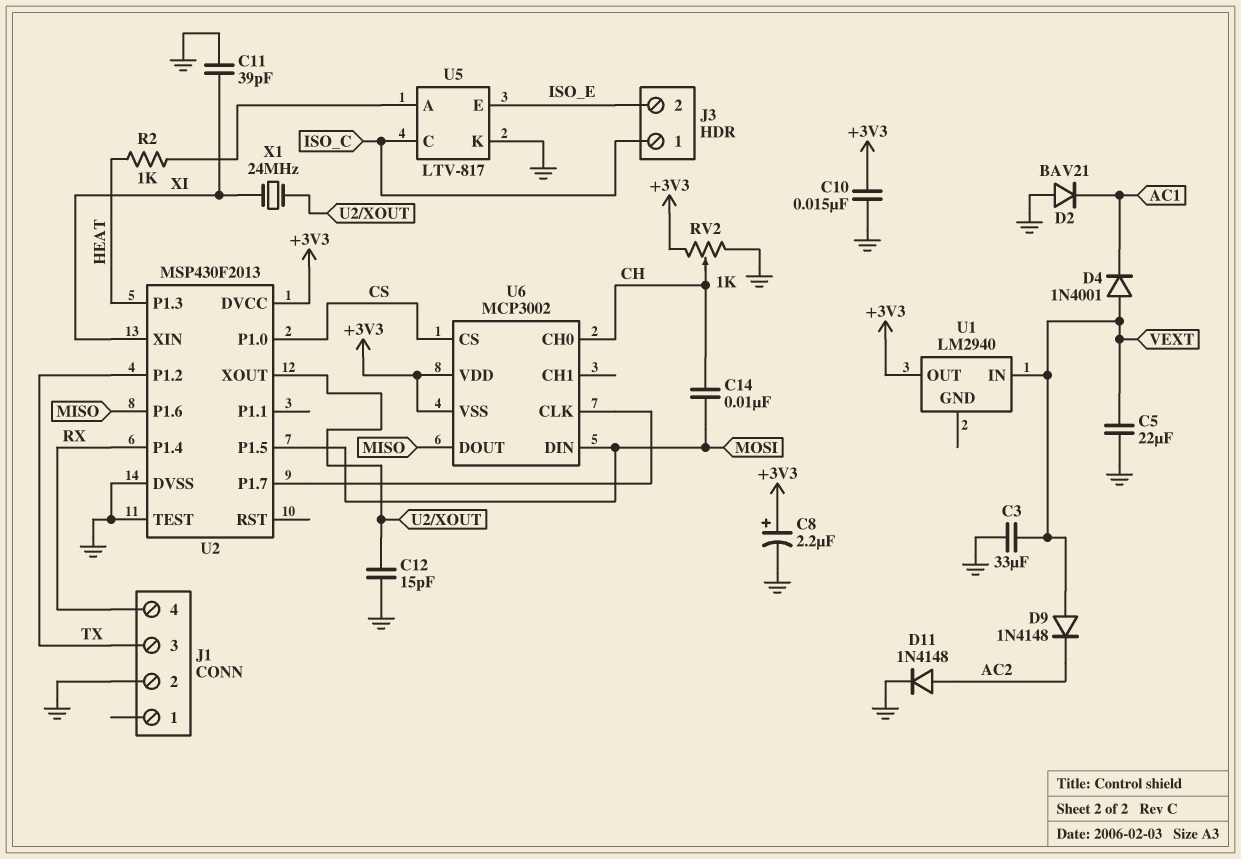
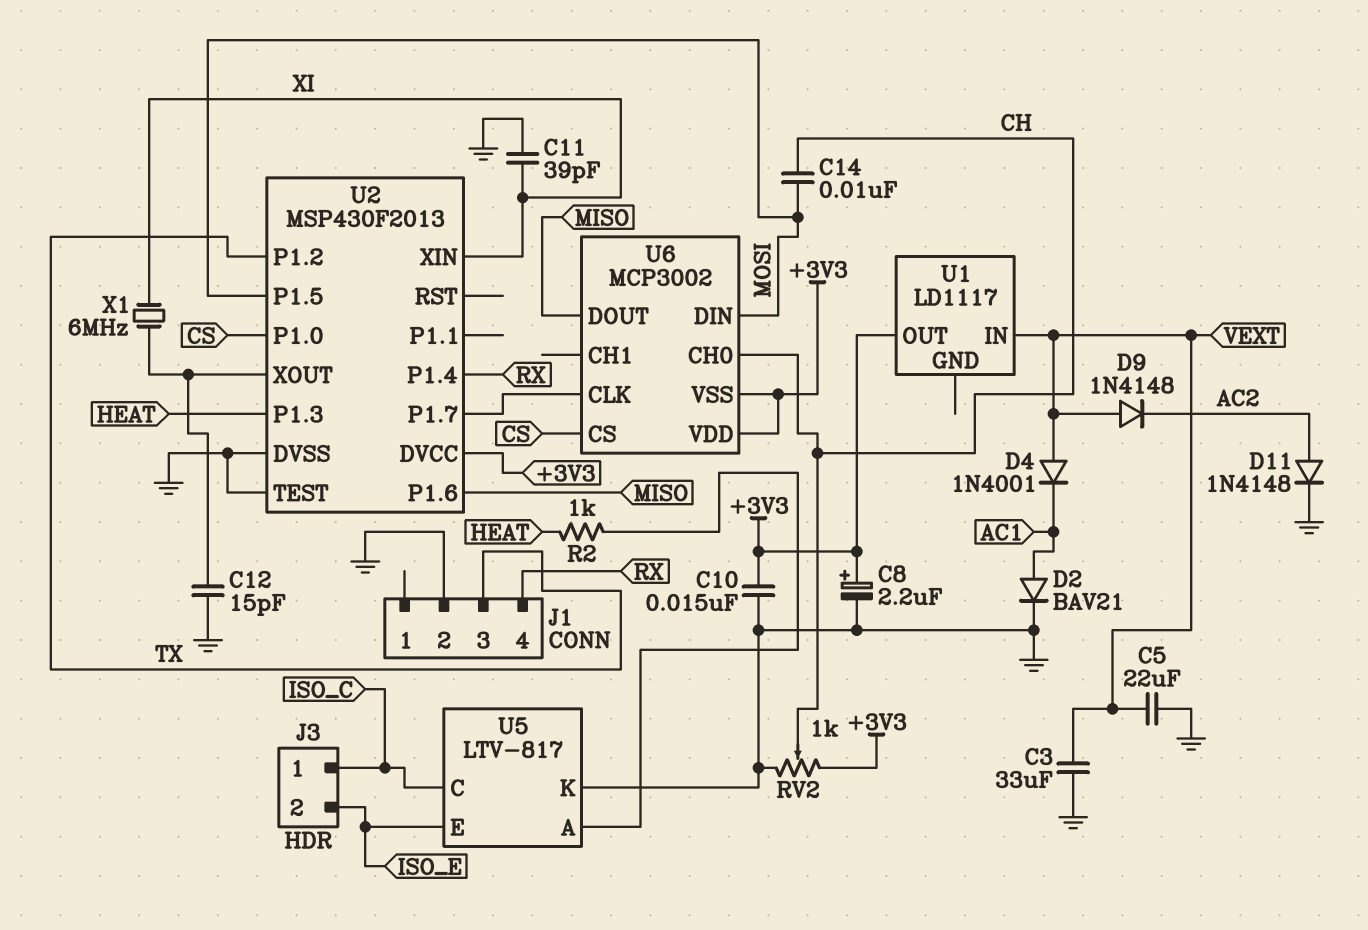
D2: diode BAV21 (A GND, K AC1) -> diode BAV21 (A AC1, K GND)
U1: LM2940 -> LD1117
X1: 24MHz (U2/XOUT, XI) -> 6MHz (U2/XOUT, XI)

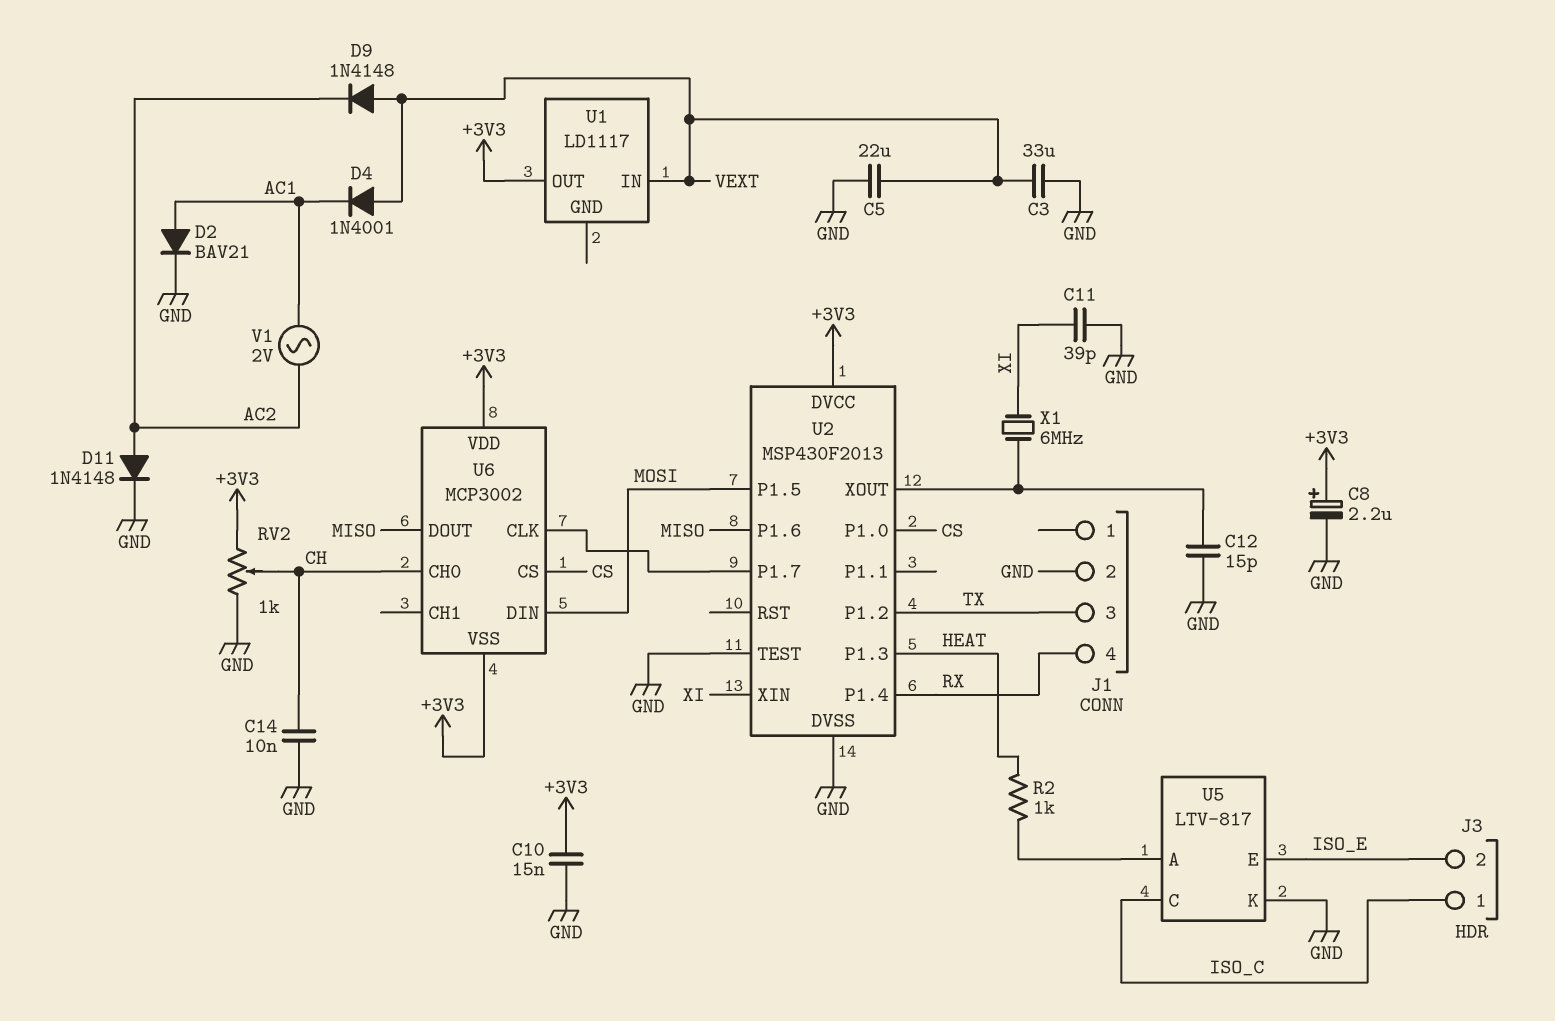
C14: 10nF (CH, MOSI) -> 10nF (CH, GND)
V1: none -> AC 2V (AC1, AC2)

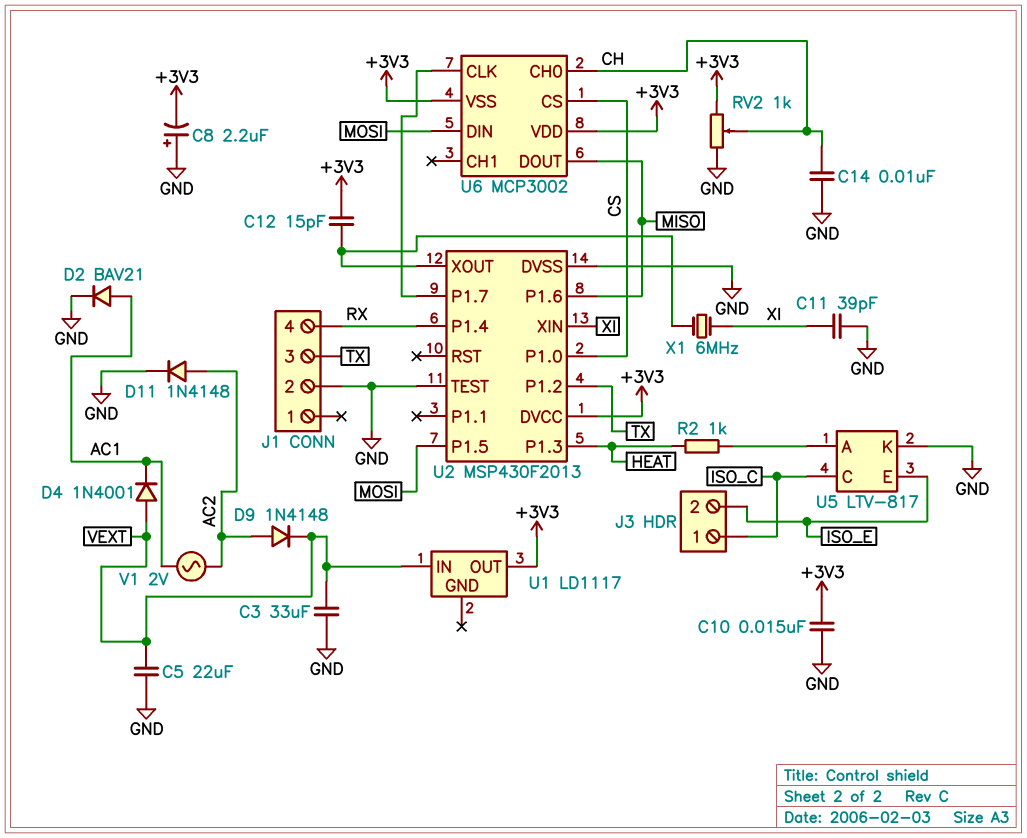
C8: 2.2uF (plus +3V3, minus GND) -> 2.2uF (plus GND, minus +3V3)
C12: 15pF (GND, U2/XOUT) -> 15pF (+3V3, U2/XOUT)
D9: diode 1N4148 (A VEXT, K AC2) -> diode 1N4148 (A AC2, K VEXT)

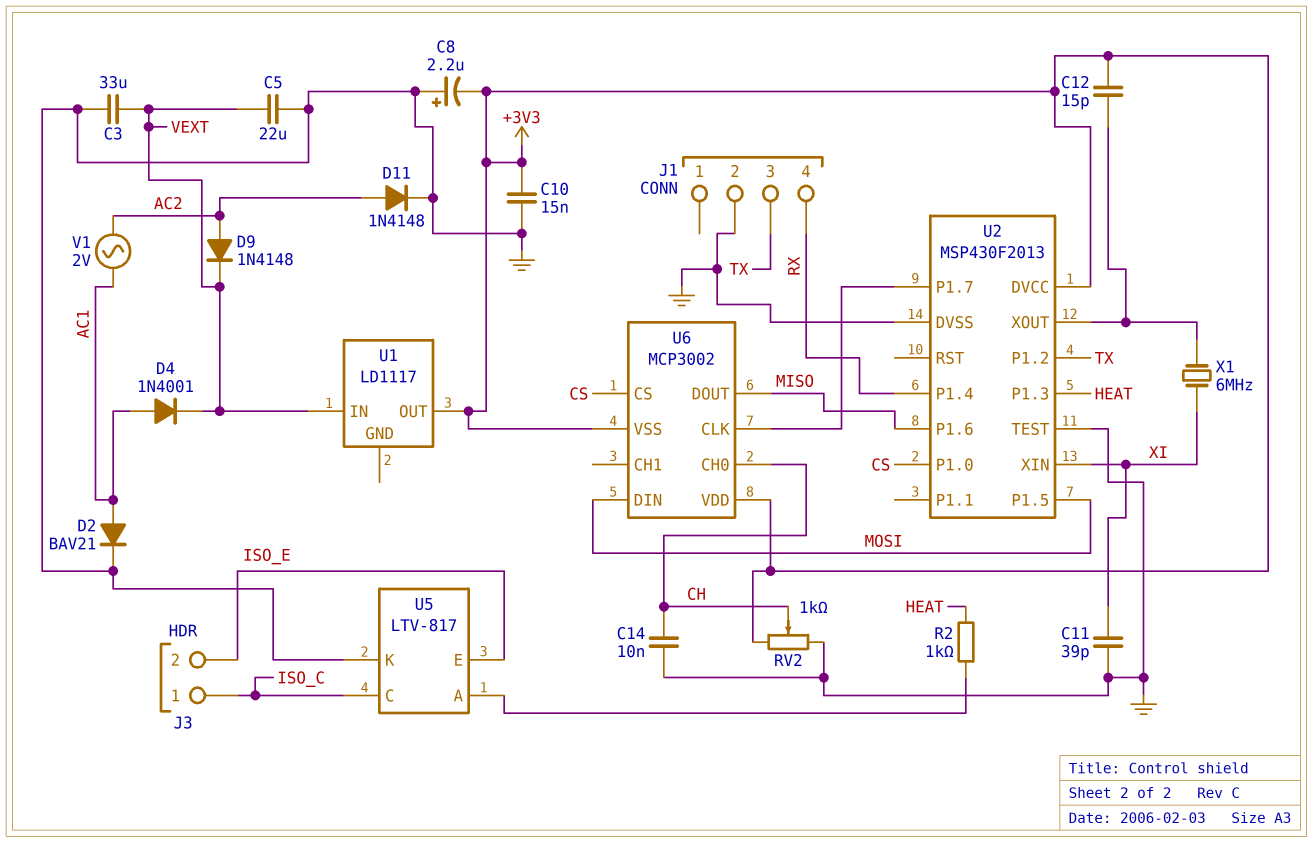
D4: diode 1N4001 (A VEXT, K AC1) -> diode 1N4001 (A AC1, K VEXT)

